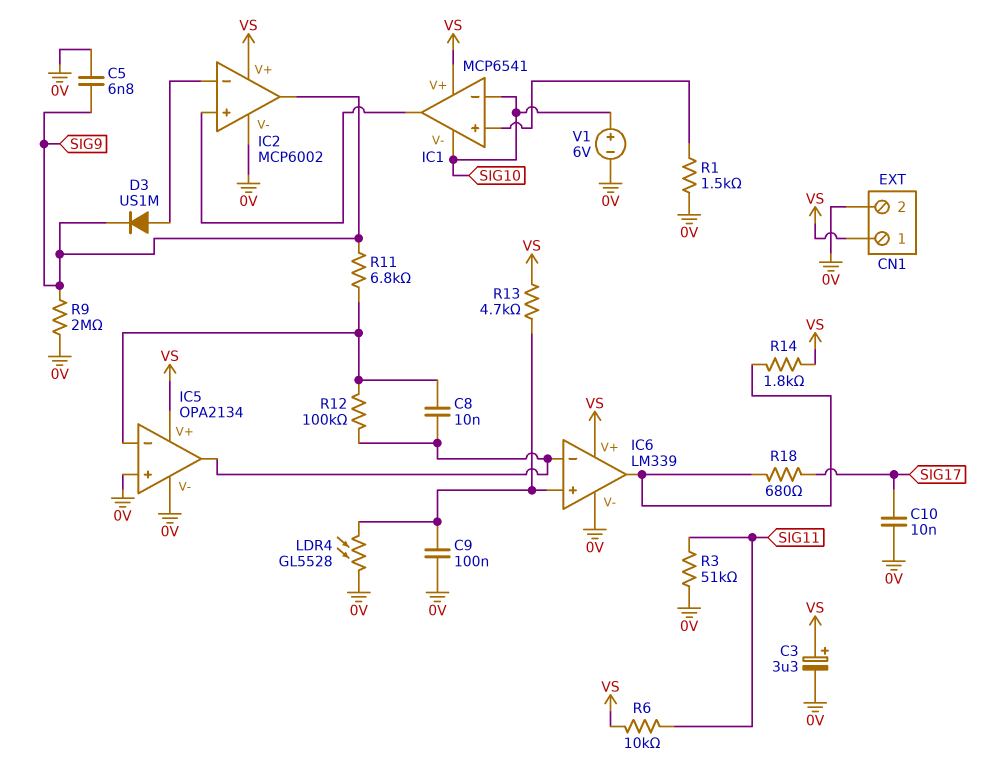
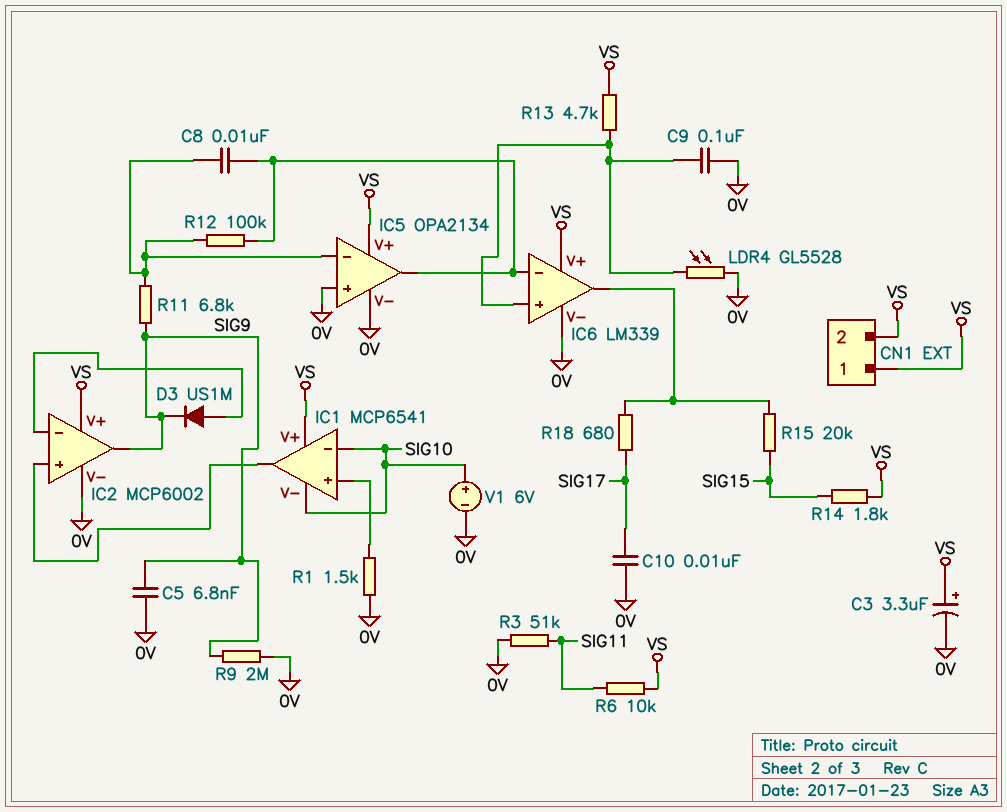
CN1 pin 2: 0V -> VS
R14: 1.8k (IC6/out, VS) -> 1.8k (SIG15, VS)
R15: none -> 20k (IC6/out, SIG15)

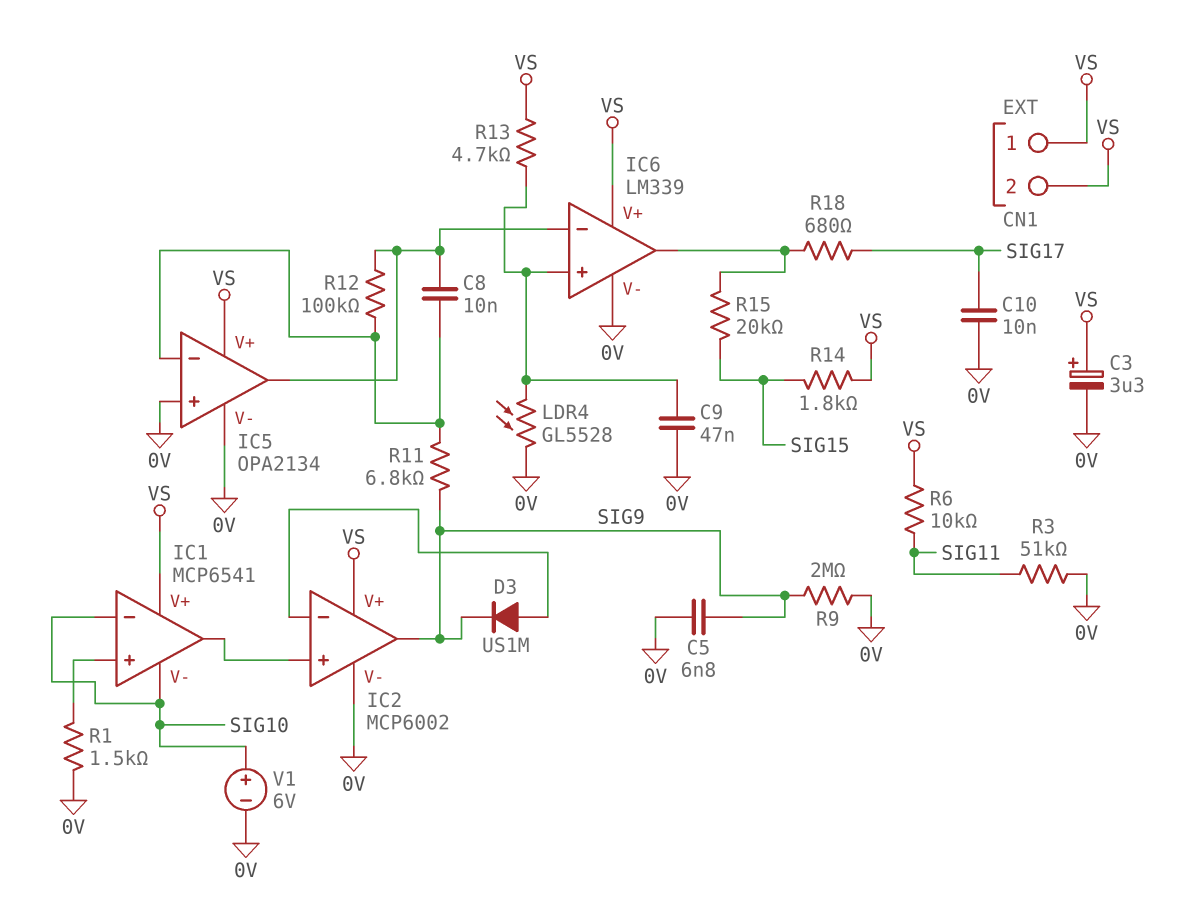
C9: 100nF (0V, IC6/in+) -> 47nF (0V, IC6/in+)

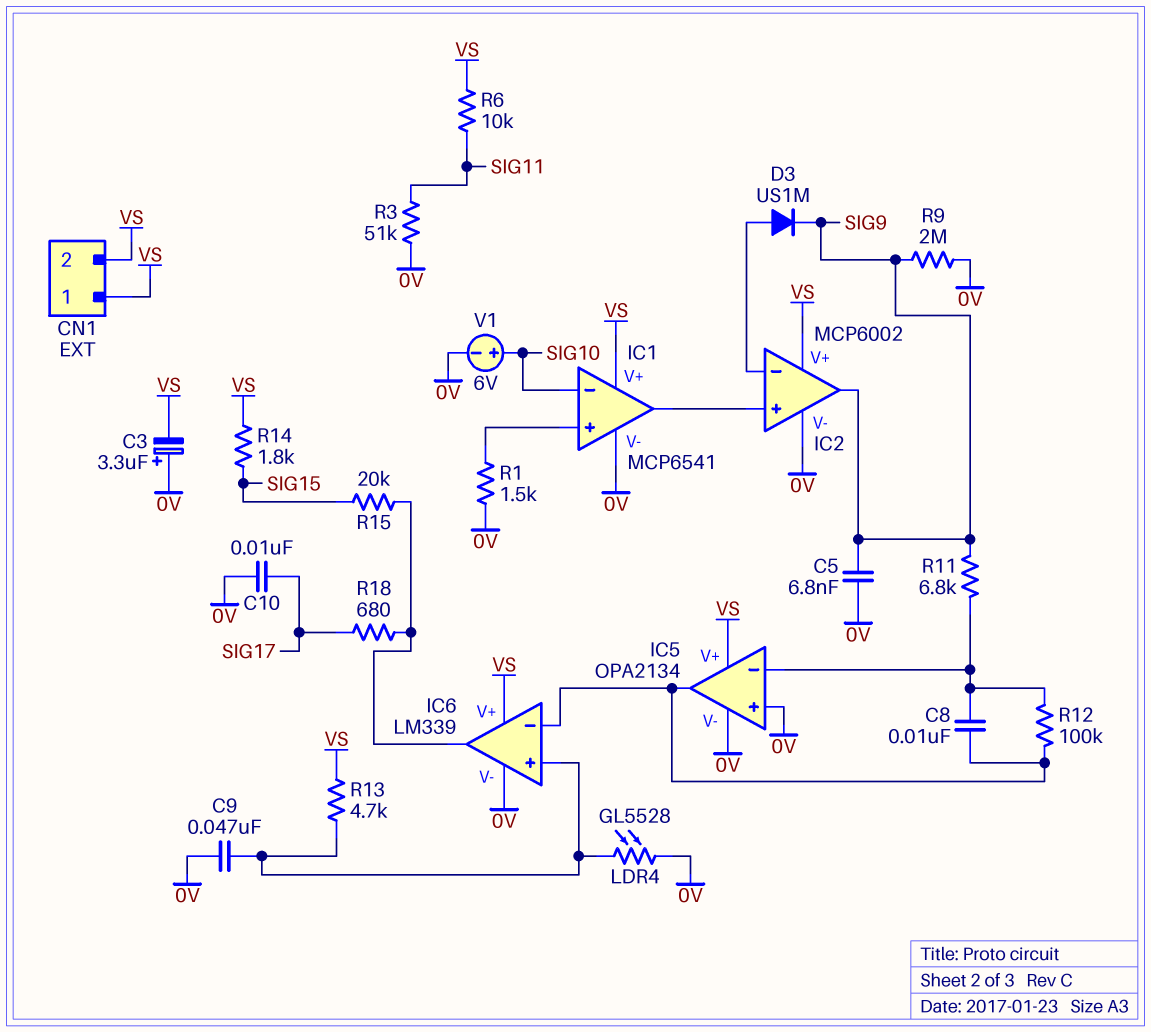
C3: 3.3uF (plus VS, minus 0V) -> 3.3uF (plus 0V, minus VS)
IC1 pin V-: SIG10 -> 0V

